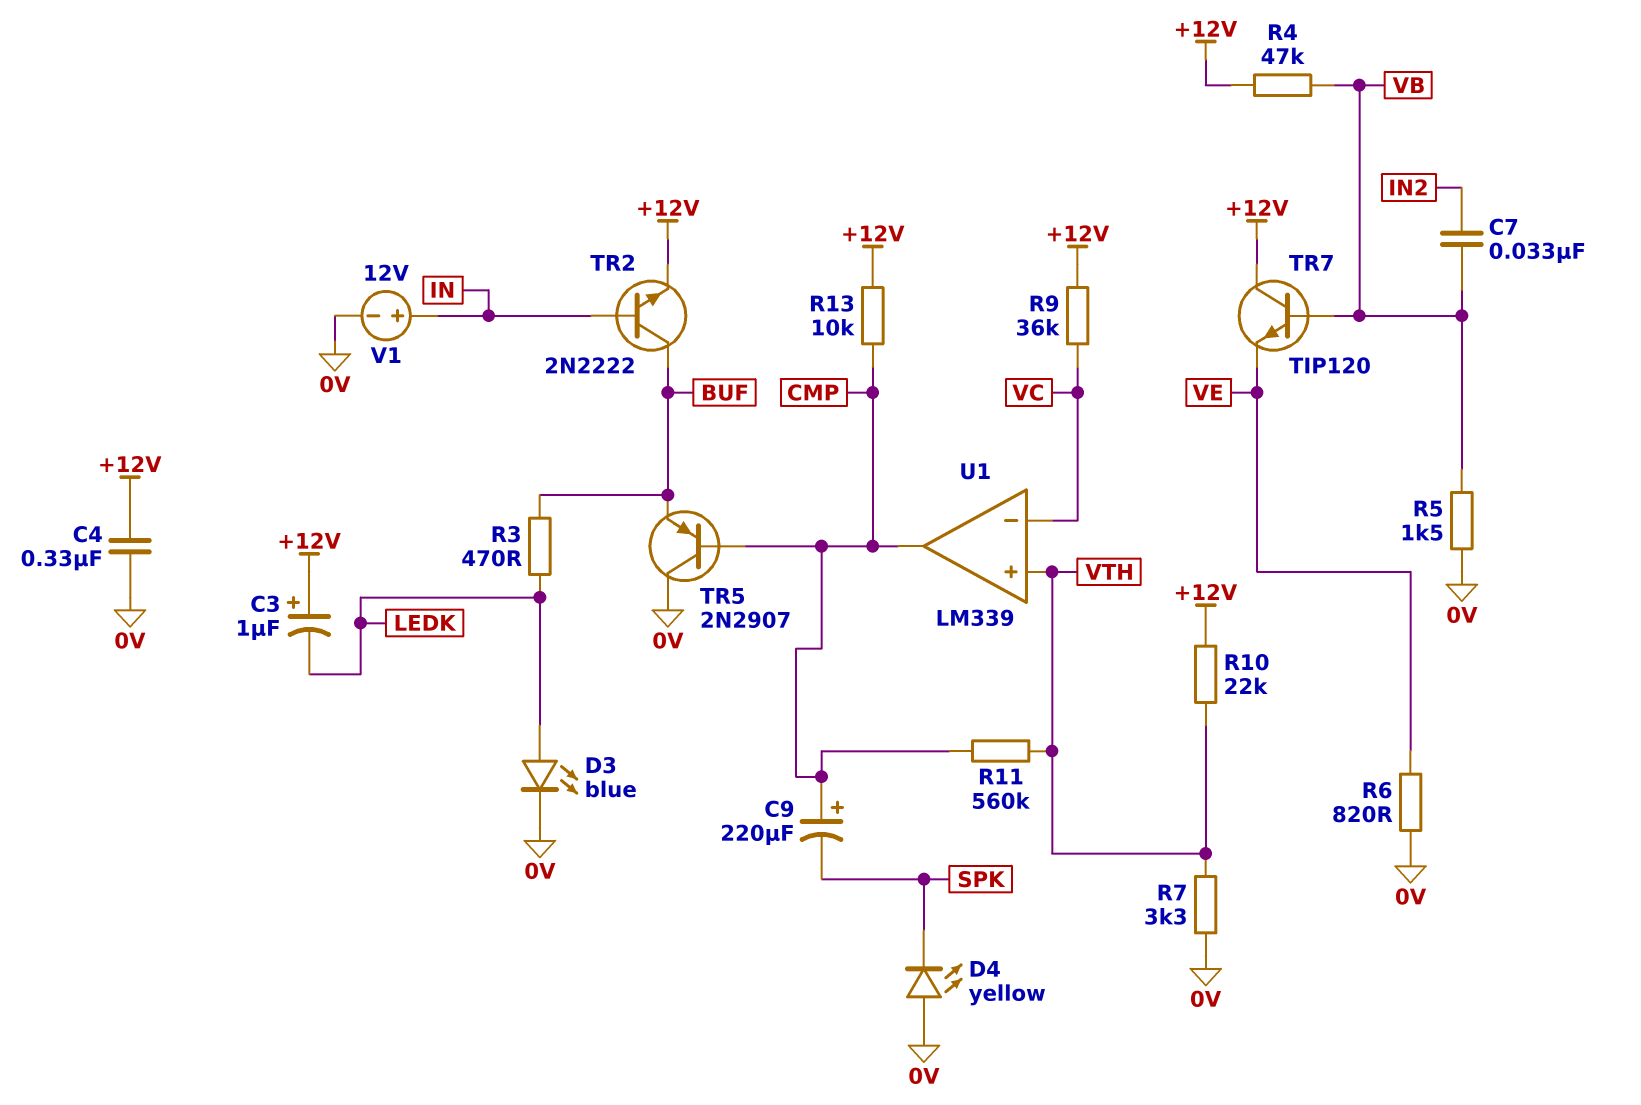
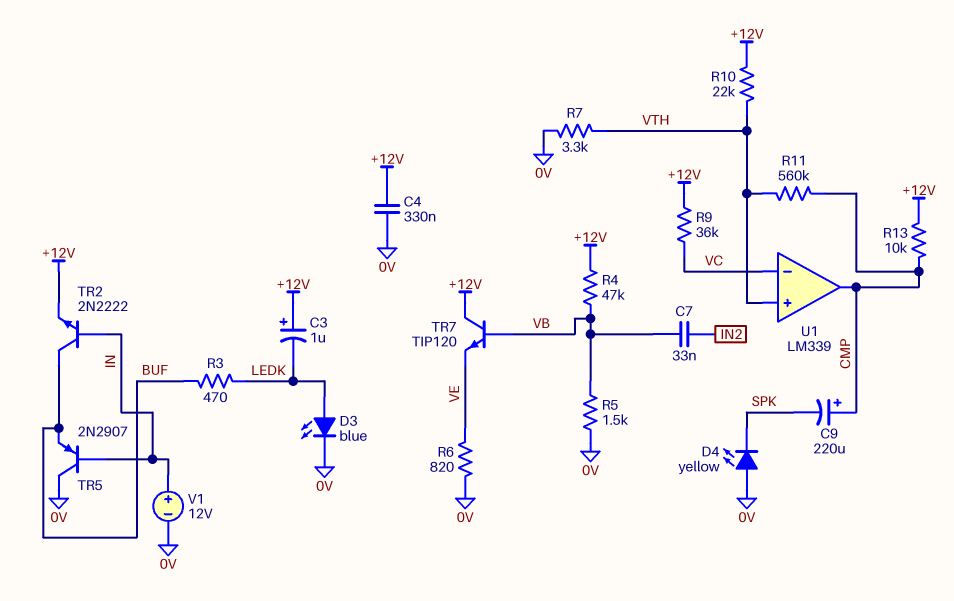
TR5: PNP 2N2907 (B CMP, C 0V, E BUF) -> PNP 2N2907 (B IN, C 0V, E BUF)

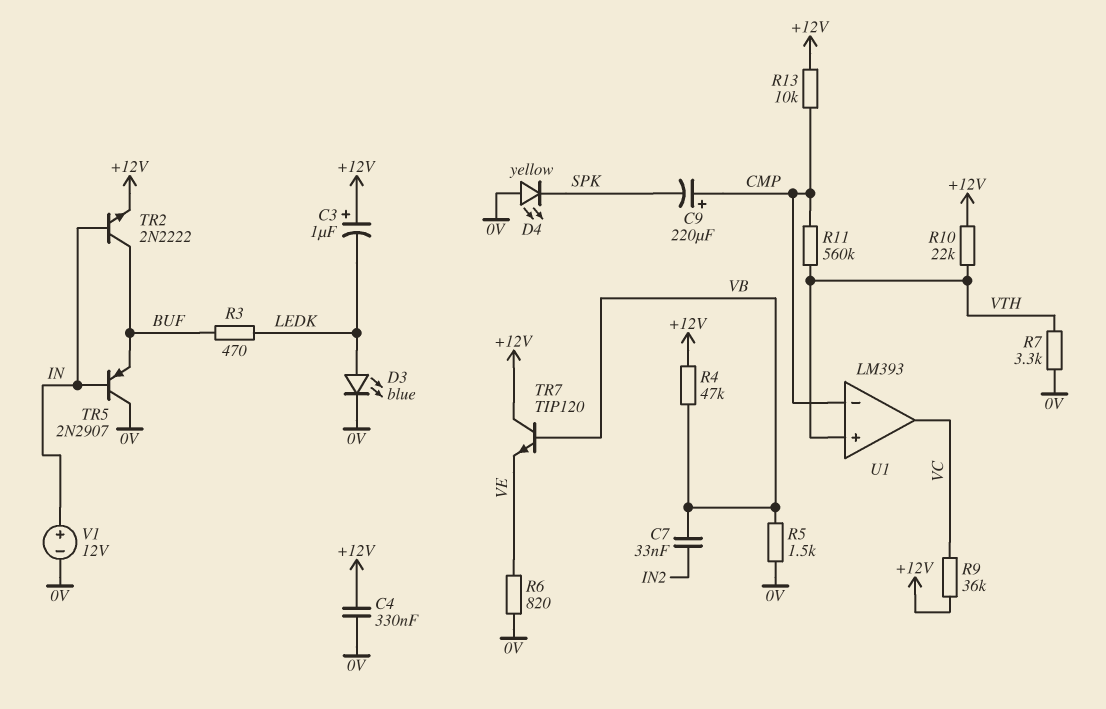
U1: LM339 -> LM393
U1 pin in-: VC -> CMP
U1 pin out: CMP -> VC

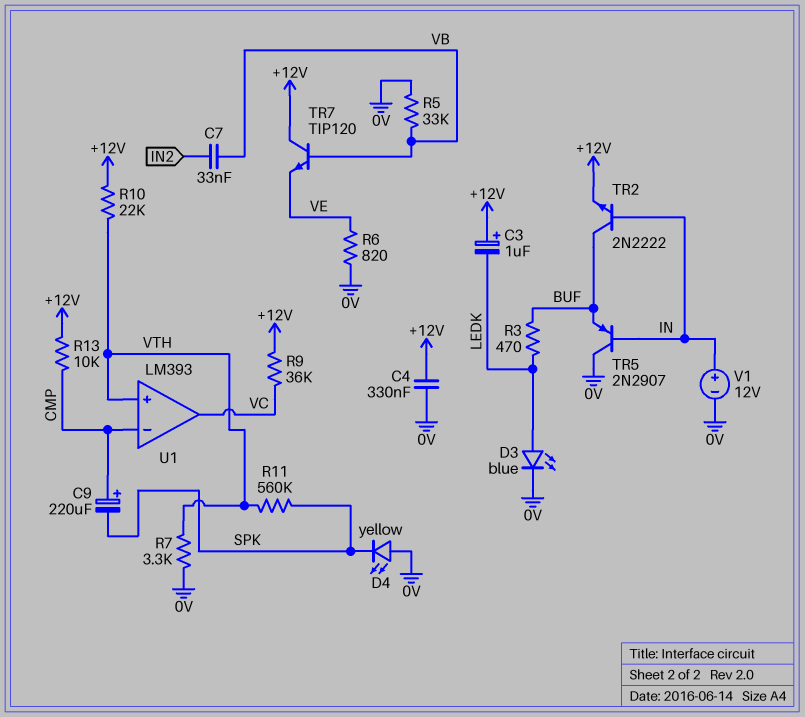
R4: 47k (+12V, VB) -> none
R5: 1.5k (0V, VB) -> 33k (0V, VB)
R11: 560k (CMP, VTH) -> 560k (SPK, VTH)

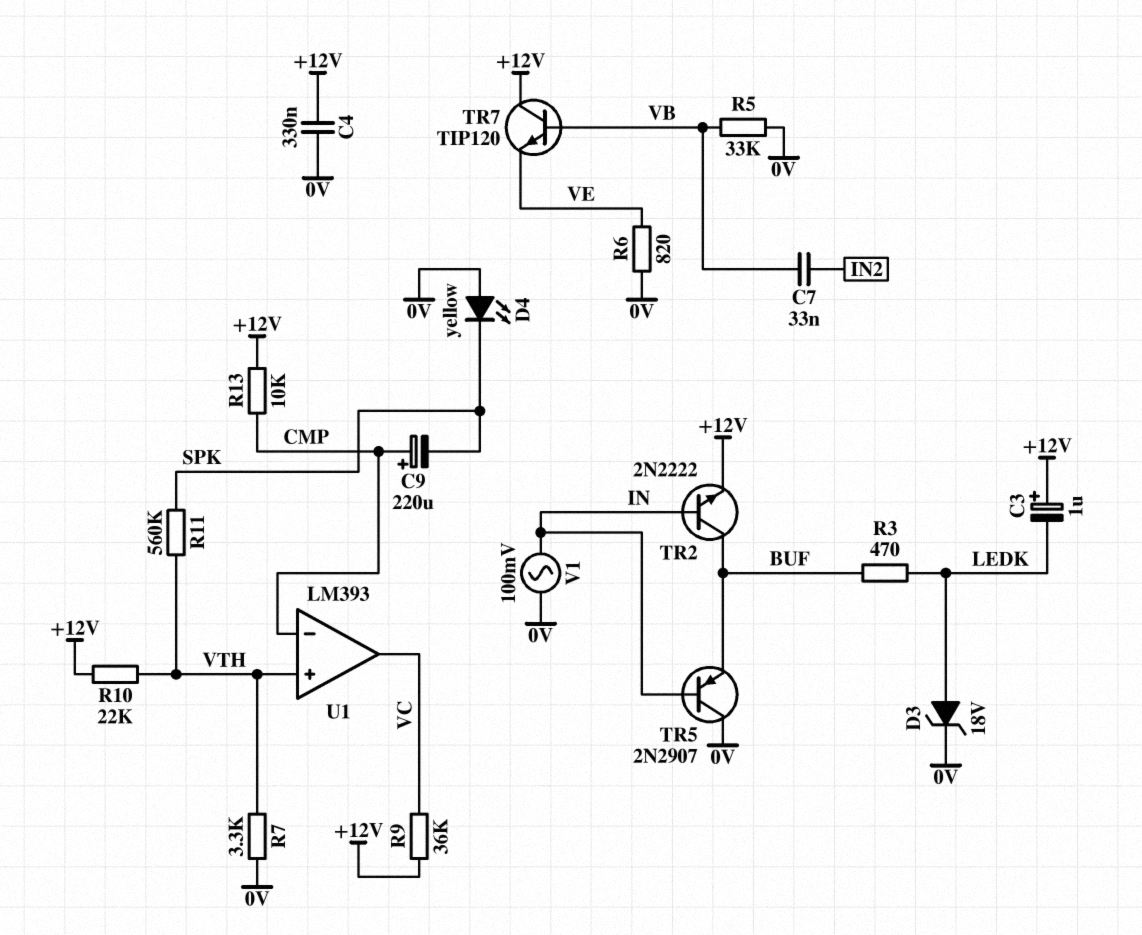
D3: LED blue (A LEDK, K 0V) -> zener 18V (A LEDK, K 0V)
V1: 12V (plus IN, minus 0V) -> AC 100mV (0V, IN)

